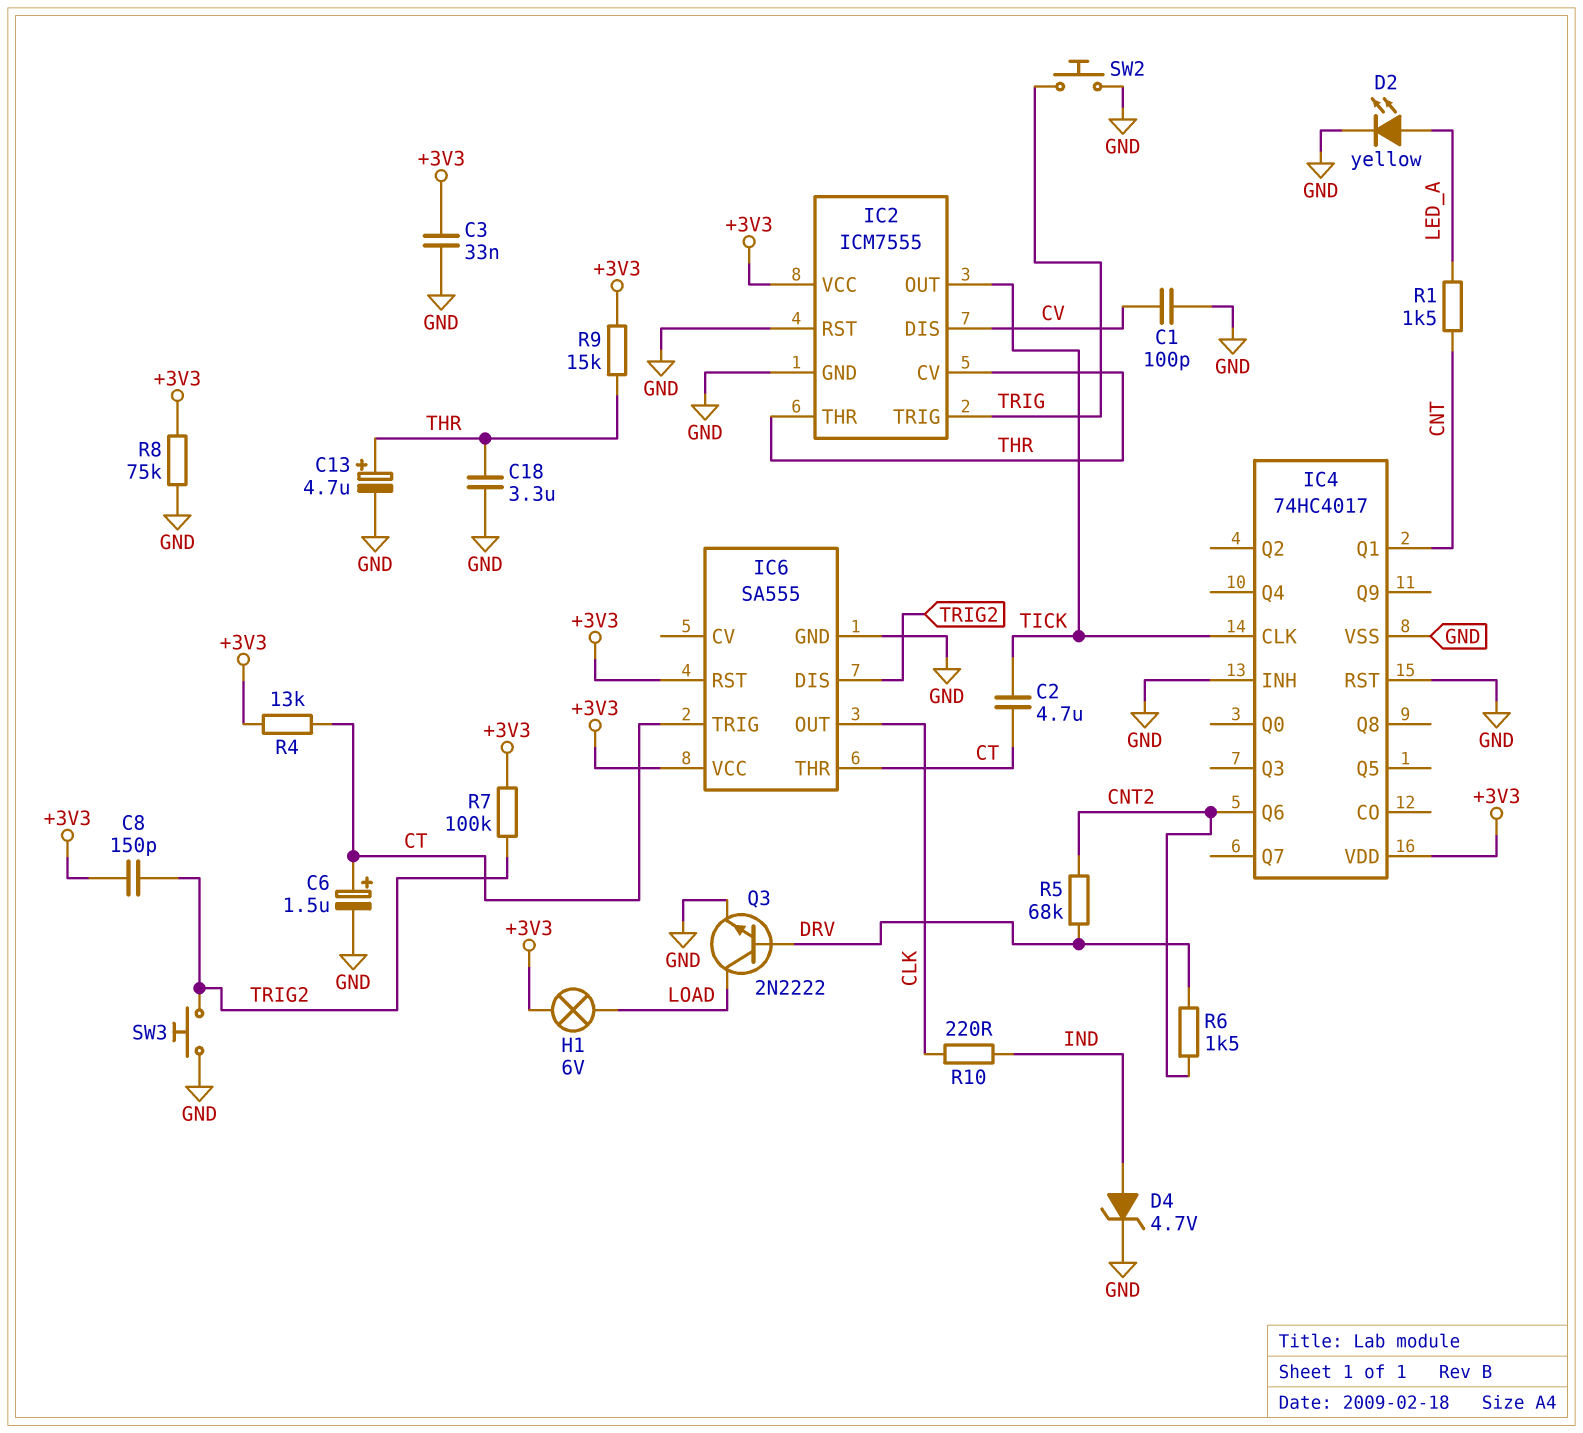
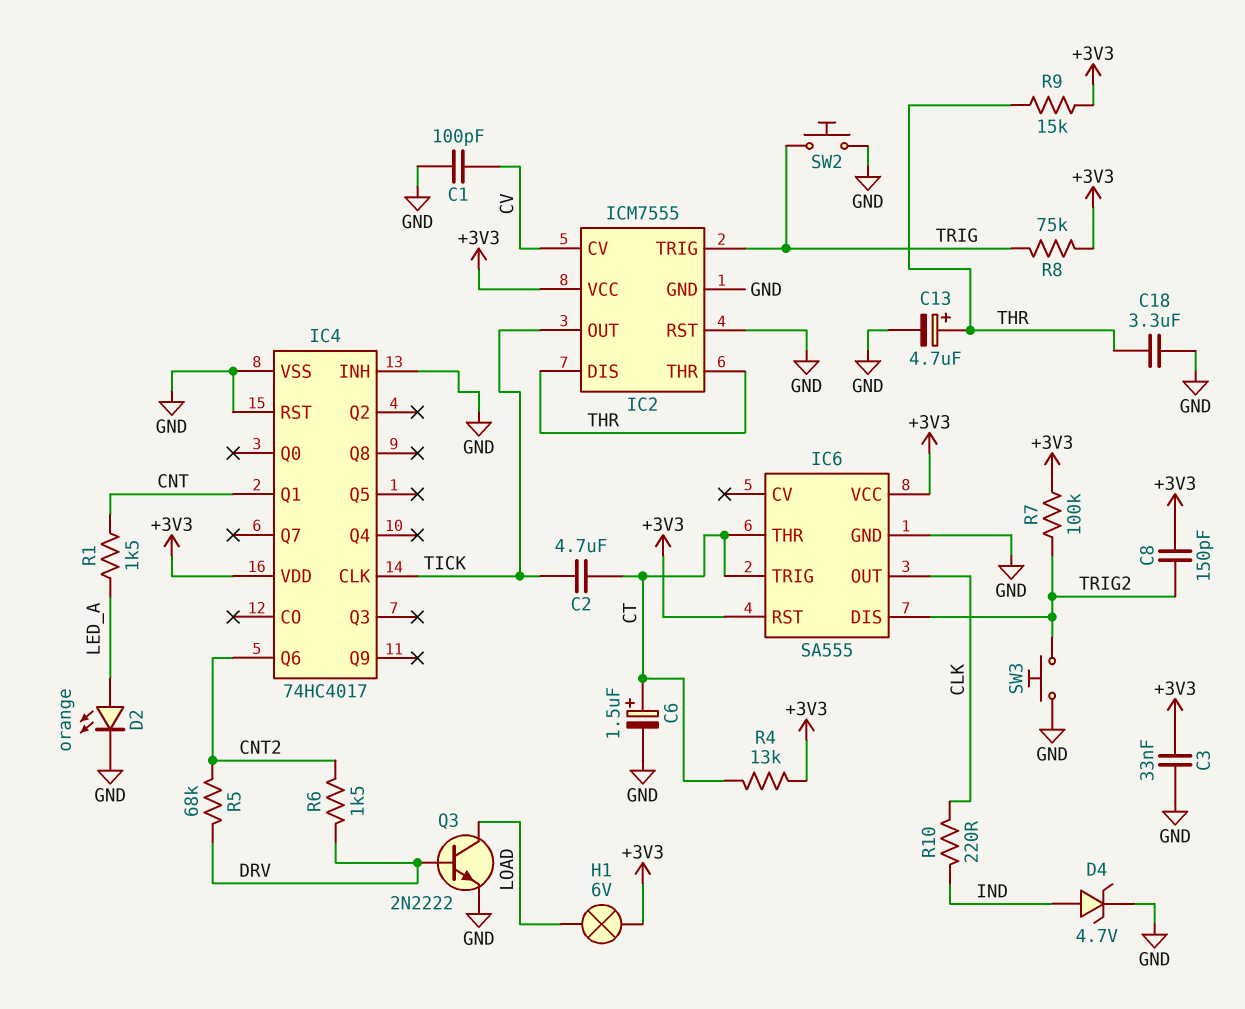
D2: LED yellow (A LED_A, K GND) -> LED orange (A LED_A, K GND)
IC2 pin CV: THR -> CV
IC2 pin DIS: CV -> THR
R8: 75k (+3V3, GND) -> 75k (+3V3, TRIG)

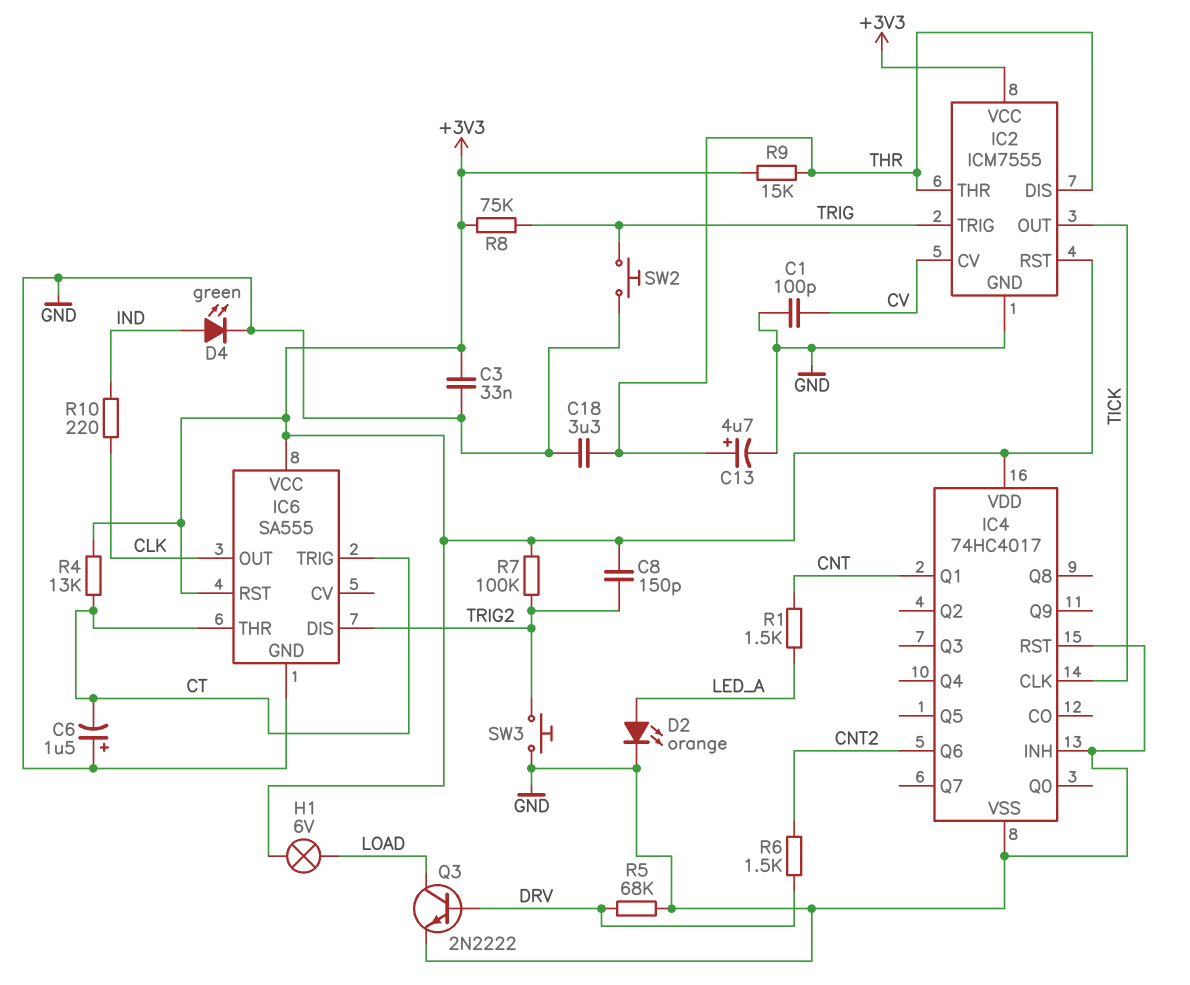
C2: 4.7uF (CT, TICK) -> none
C6: 1.5uF (plus CT, minus GND) -> 1.5uF (plus GND, minus CT)
D4: zener 4.7V (A IND, K GND) -> LED green (A IND, K GND)
IC2 pin RST: GND -> +3V3
R5: 68k (CNT2, DRV) -> 68k (DRV, GND)

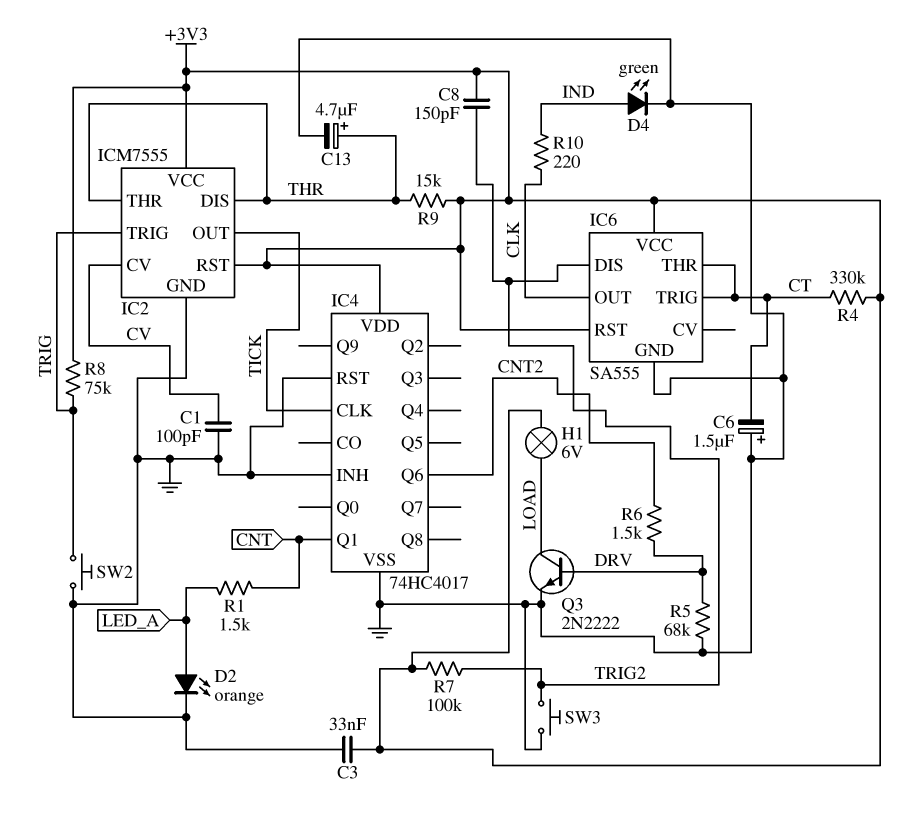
C18: 3.3uF (GND, THR) -> none
R4: 13k (+3V3, CT) -> 330k (+3V3, CT)

